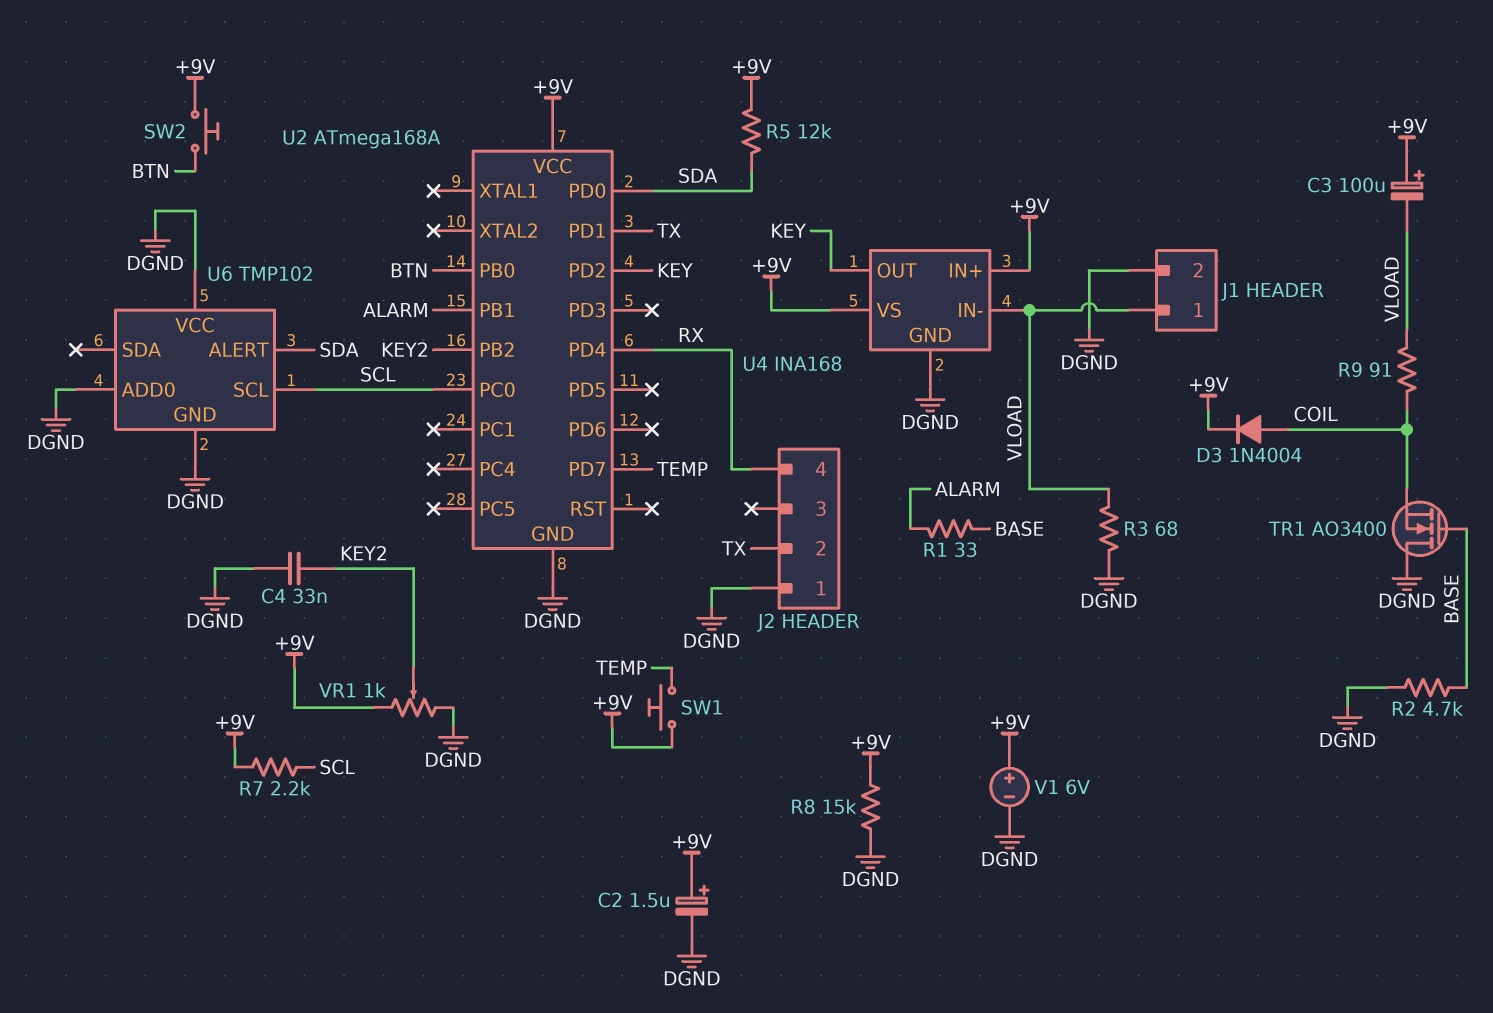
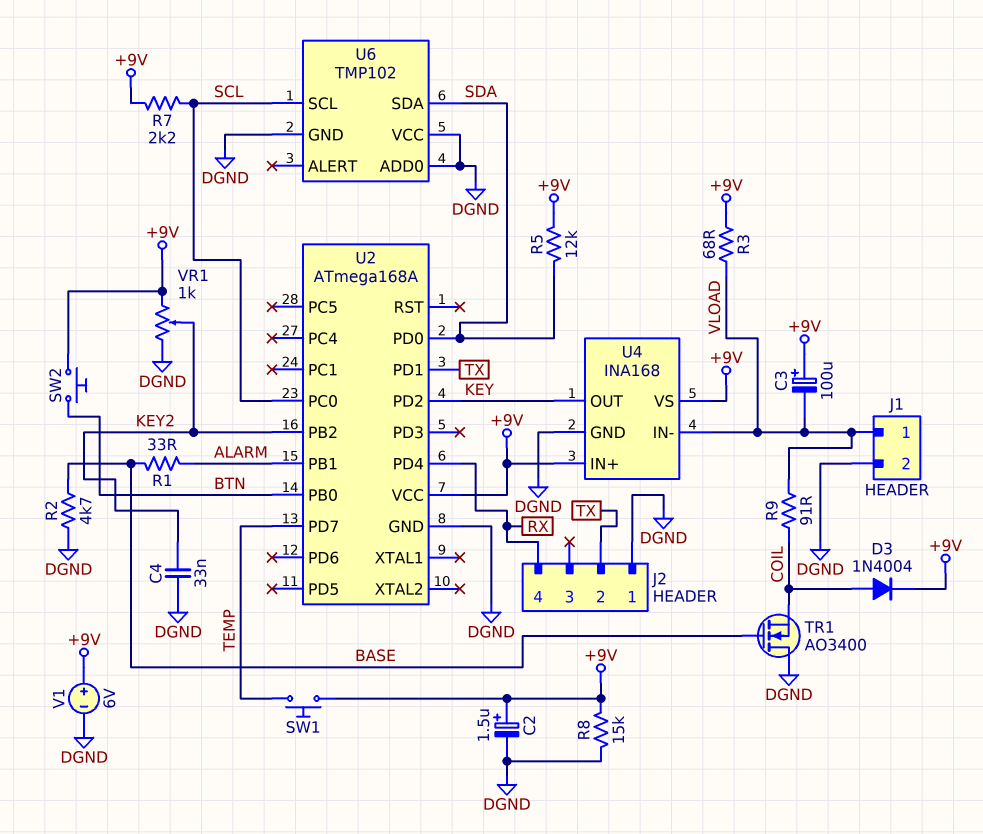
R3: 68 (DGND, VLOAD) -> 68 (+9V, VLOAD)
U6 pin ALERT: SDA -> none
U6 pin SDA: none -> SDA

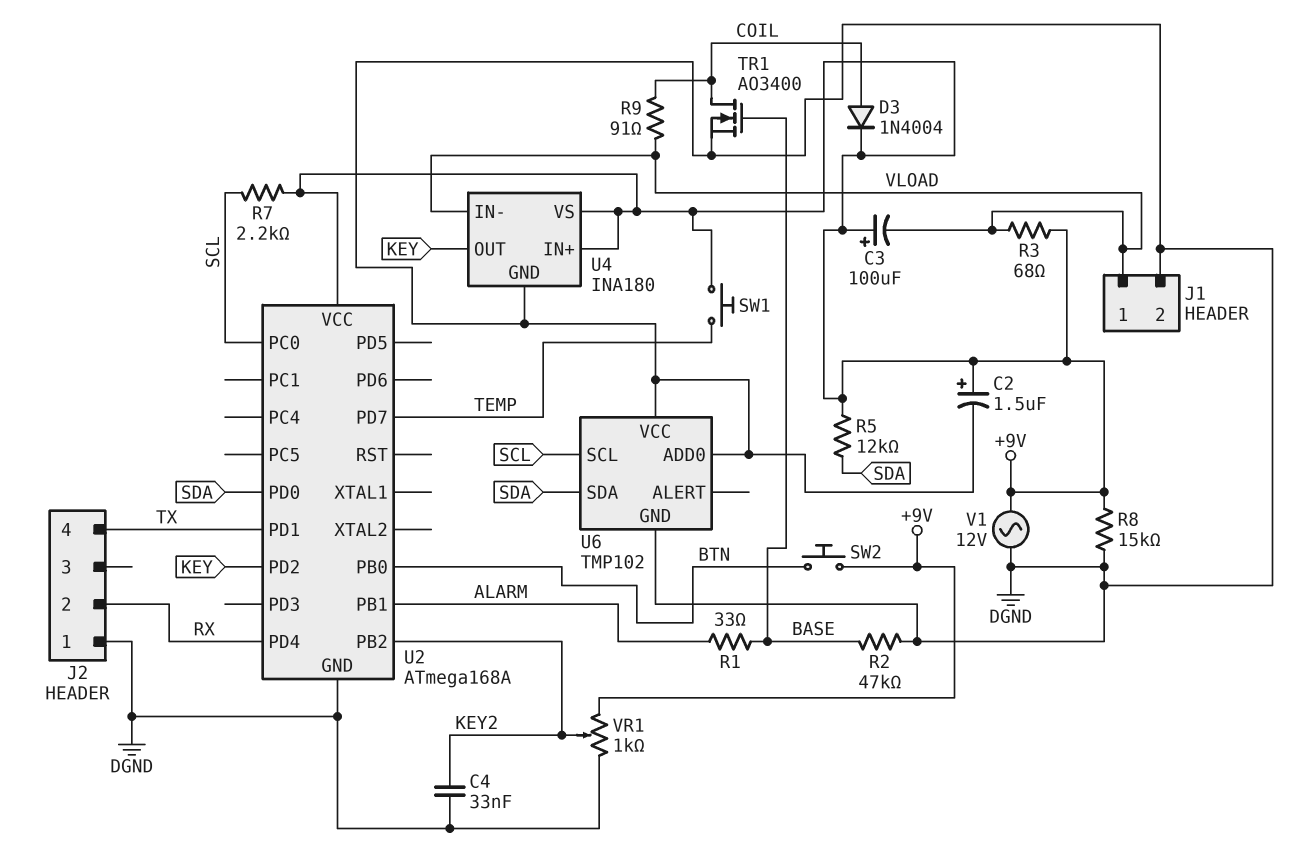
J2 pin 2: TX -> RX
J2 pin 4: RX -> TX
R2: 4.7k (BASE, DGND) -> 47k (BASE, DGND)
TR1: NMOS AO3400 (G BASE, D DGND, S COIL) -> NMOS AO3400 (G BASE, D COIL, S DGND)
U4: INA168 -> INA180
V1: 6V (plus +9V, minus DGND) -> AC 12V (+9V, DGND)

